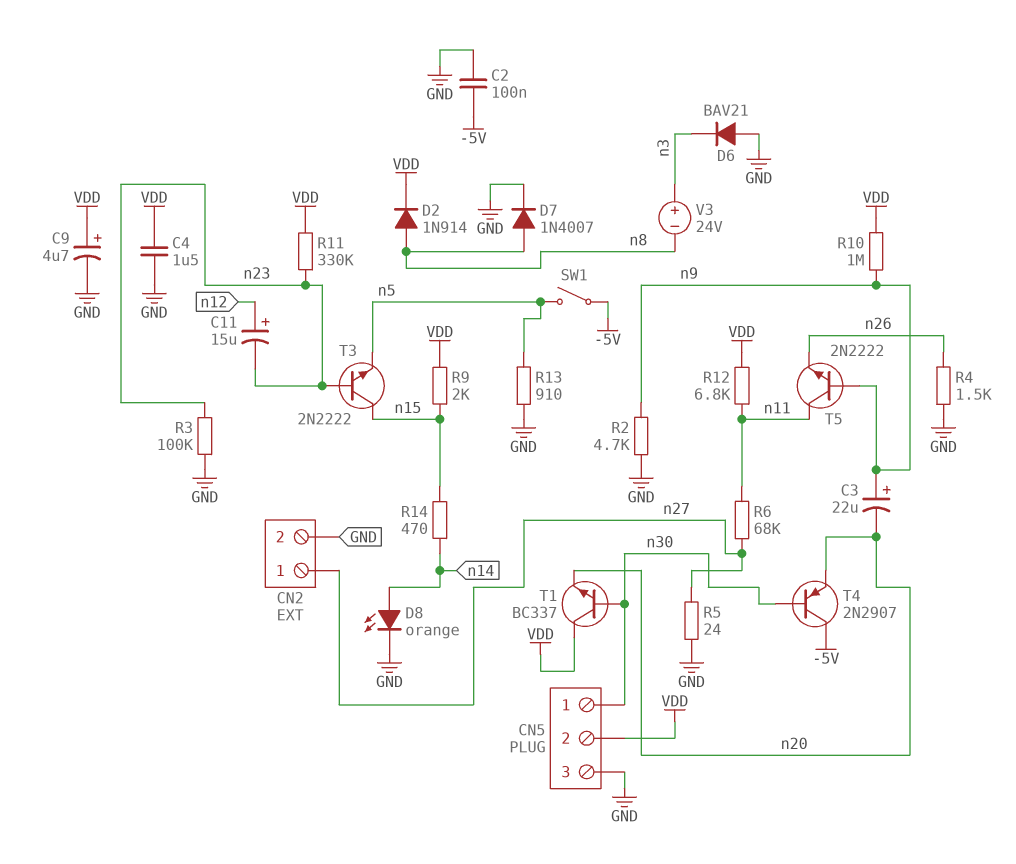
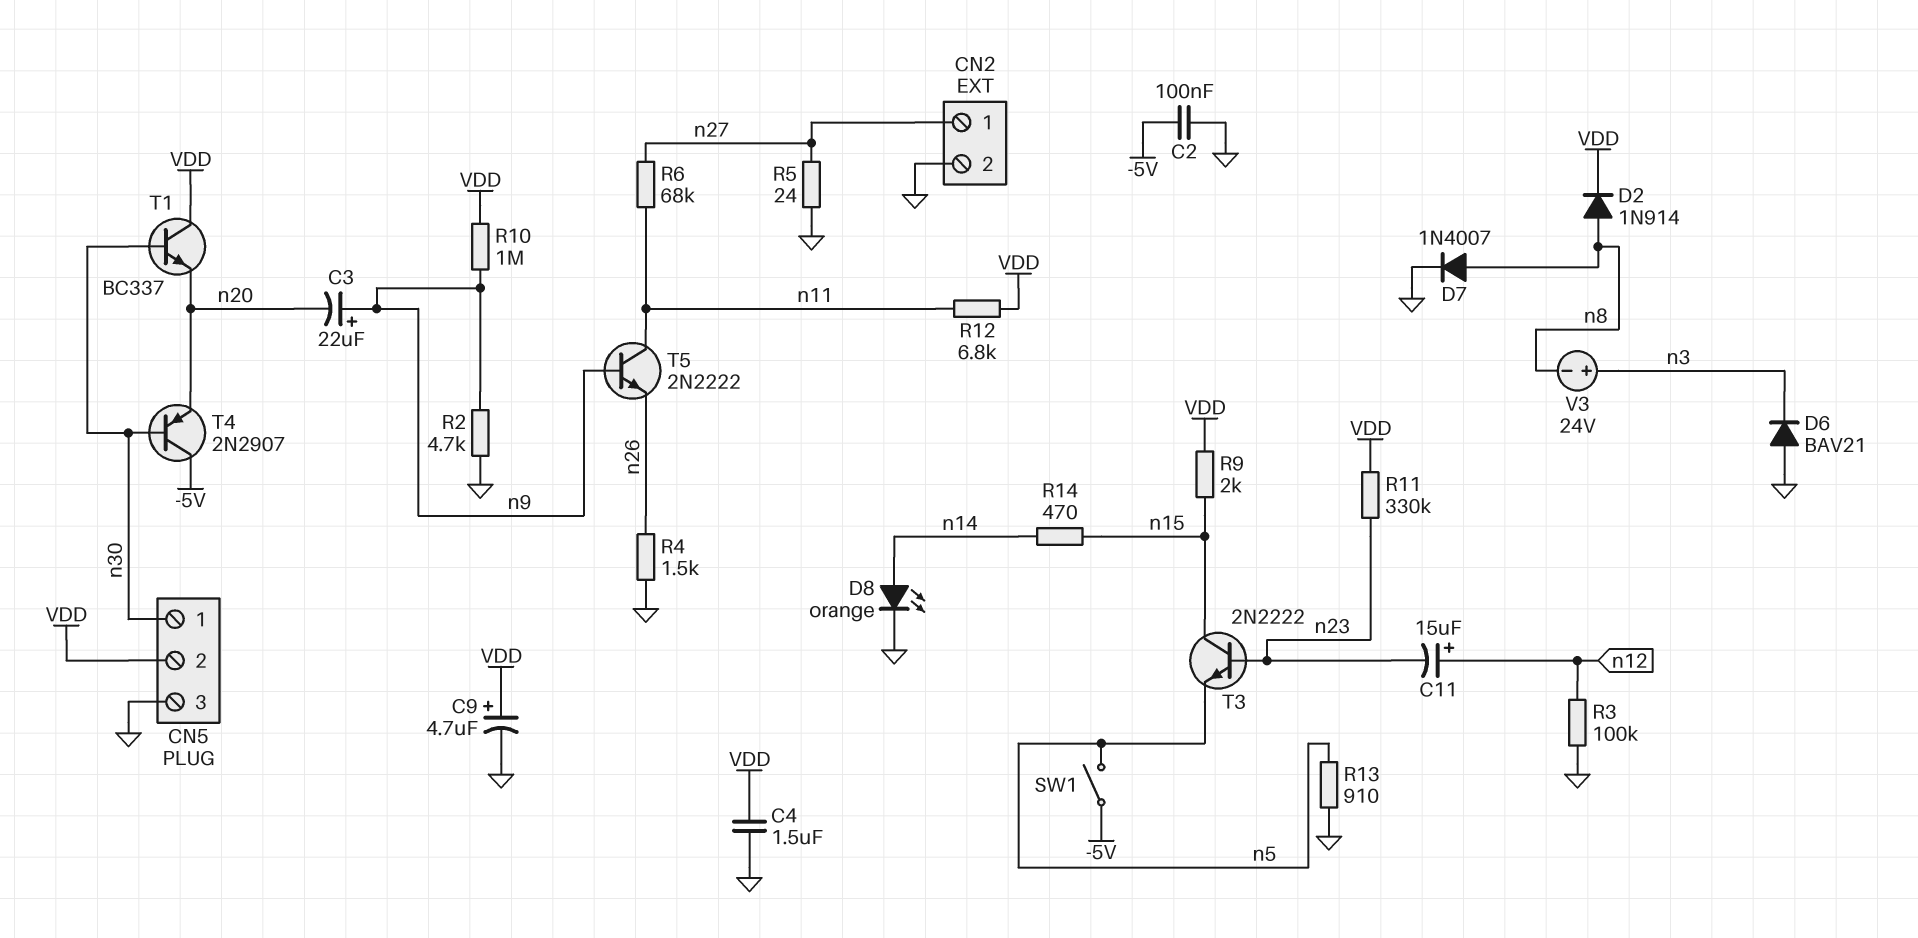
R3: 100k (GND, n23) -> 100k (GND, n12)

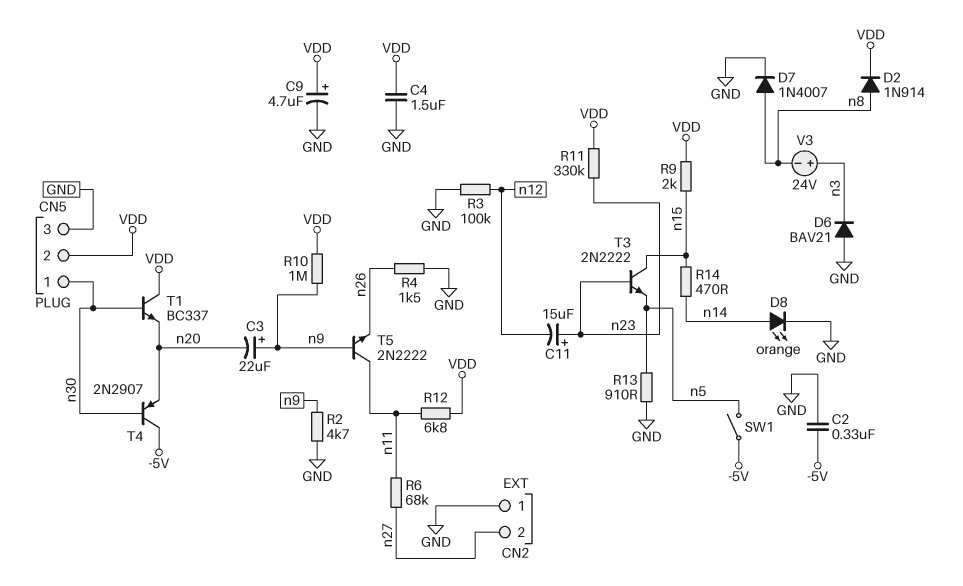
C2: 100nF (-5V, GND) -> 330nF (-5V, GND)
C11: 15uF (plus n12, minus n23) -> 15uF (plus n23, minus n12)
CN2 pin 1: n27 -> GND
CN2 pin 2: GND -> n27
R5: 24 (GND, n27) -> none

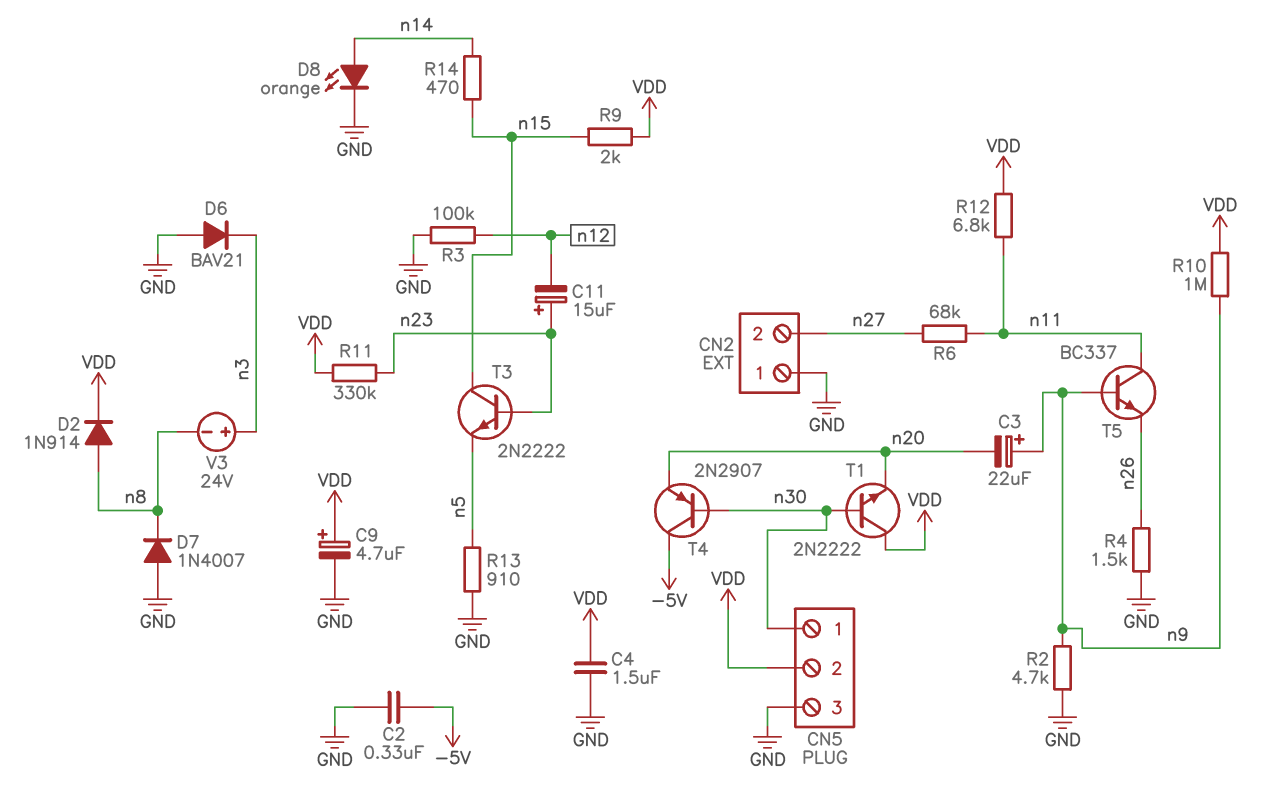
D7: diode 1N4007 (A n8, K GND) -> diode 1N4007 (A GND, K n8)
SW1: switch (-5V, n5) -> none
T1: NPN BC337 (B n30, C VDD, E n20) -> NPN 2N2222 (B n30, C VDD, E n20)
T5: NPN 2N2222 (B n9, C n11, E n26) -> NPN BC337 (B n9, C n11, E n26)

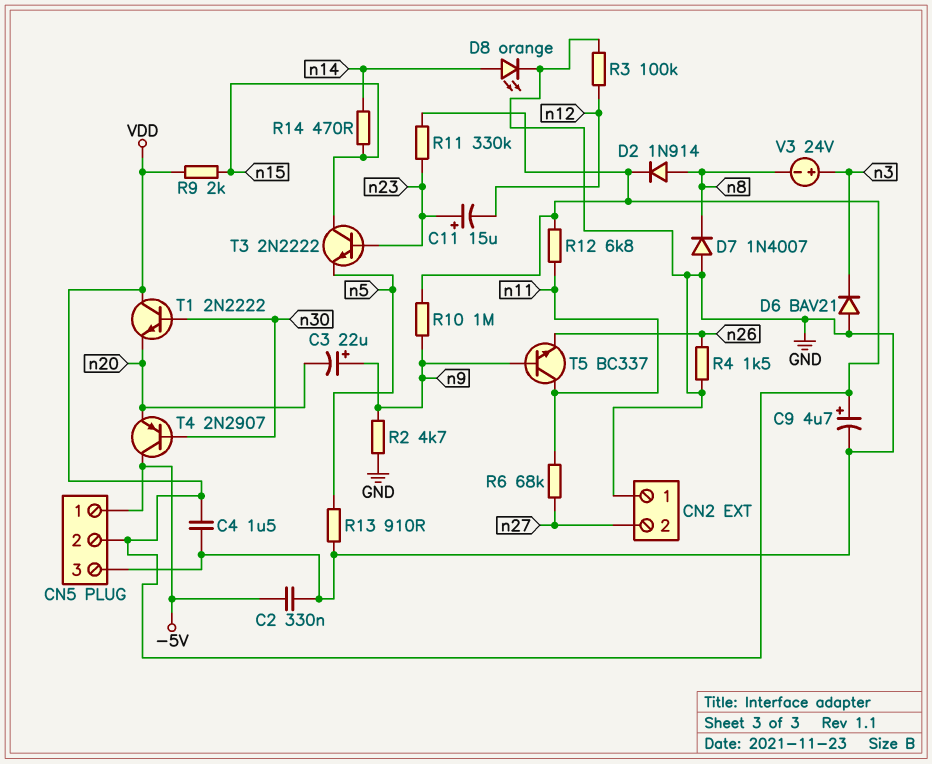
CN5 pin 1: n30 -> -5V

